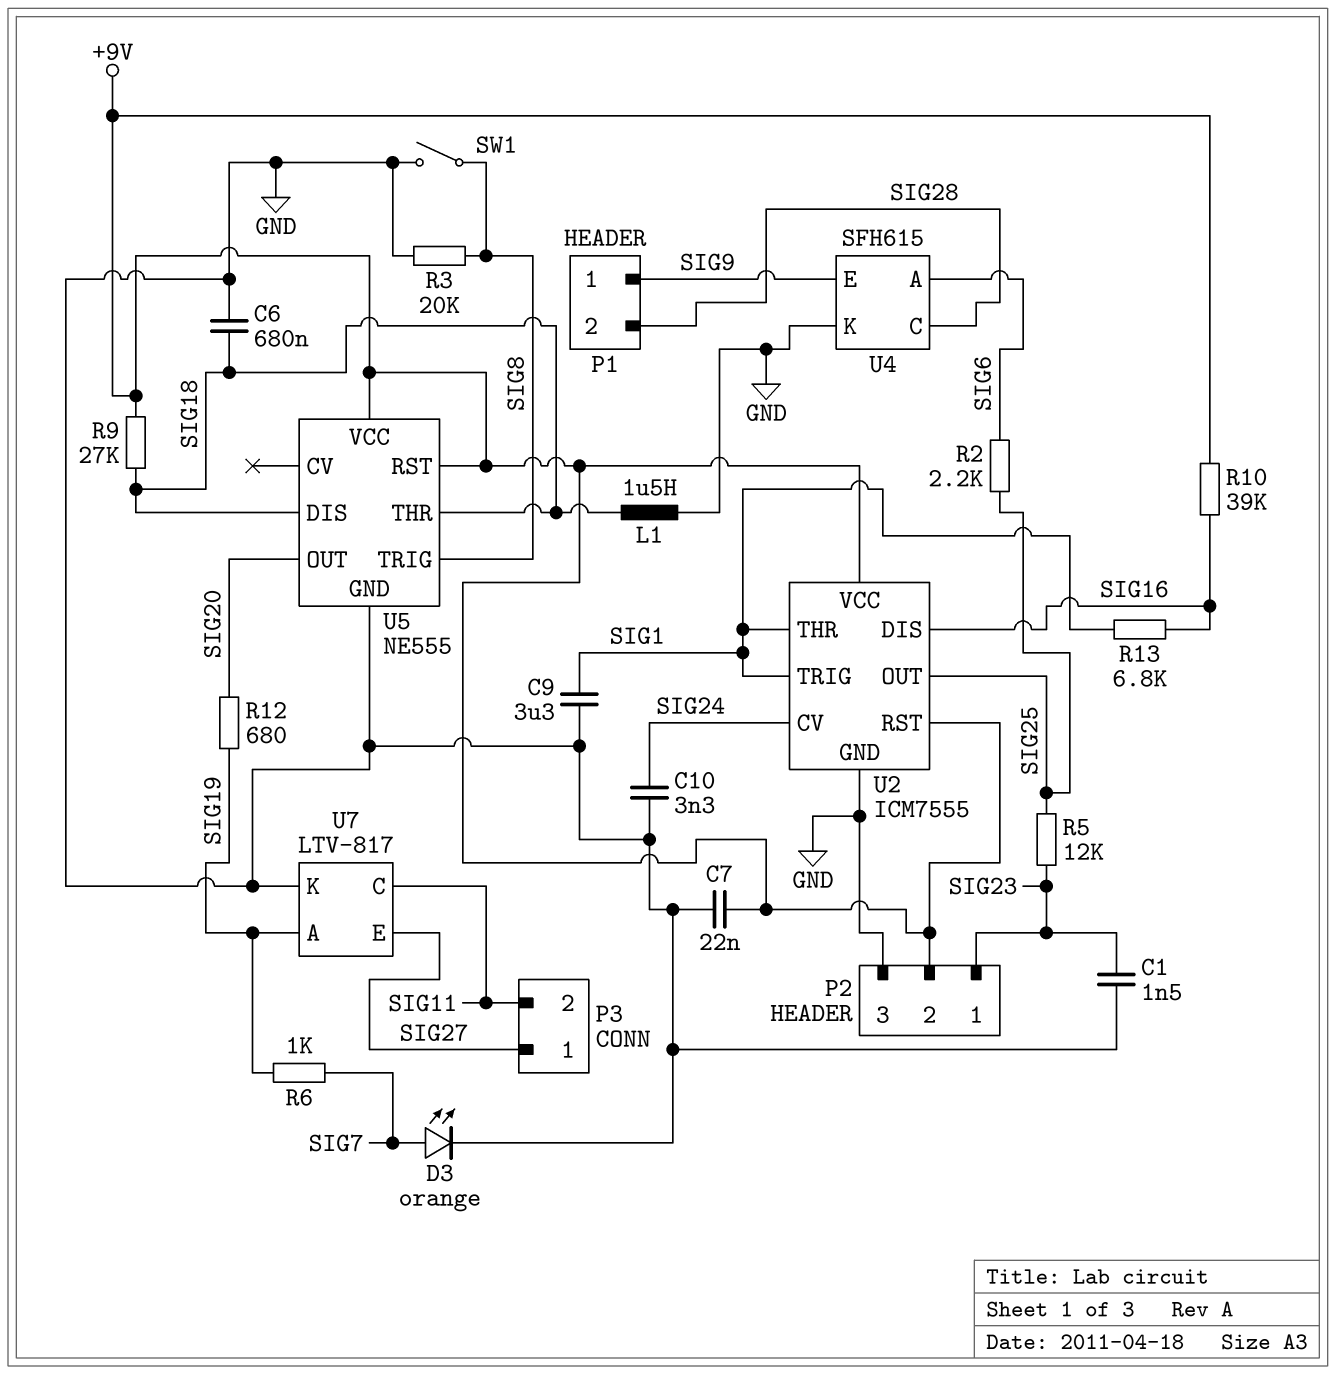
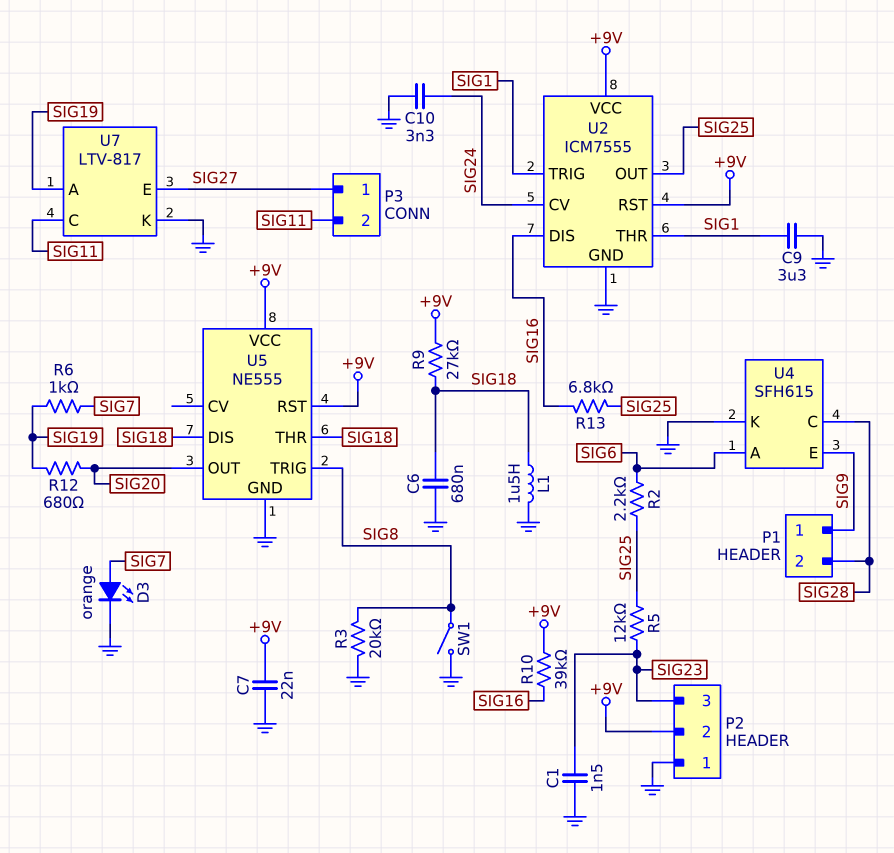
P2 pin 1: SIG23 -> GND
P2 pin 3: GND -> SIG23
R13: 6.8k (SIG1, SIG16) -> 6.8k (SIG16, SIG25)

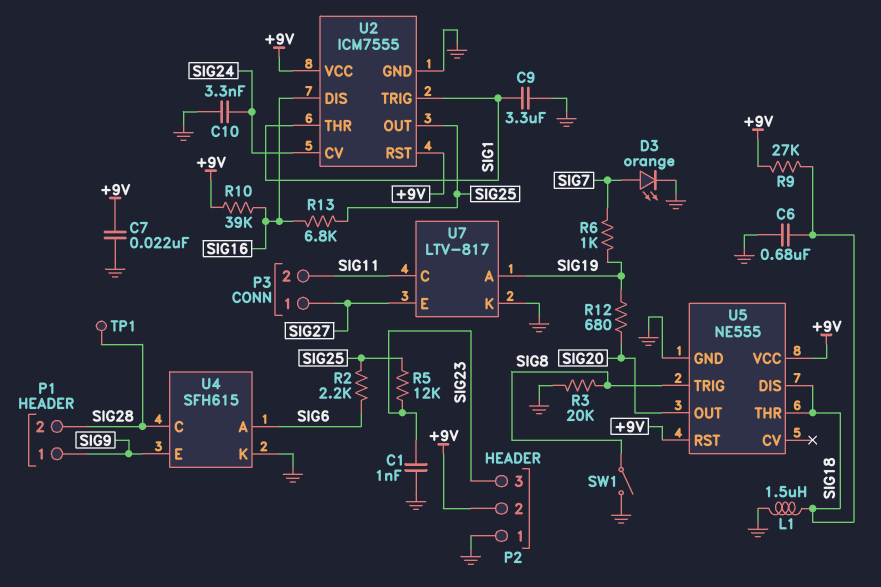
C1: 1.5nF (GND, SIG23) -> 1nF (GND, SIG23)
TP1: none -> test point (SIG28)

